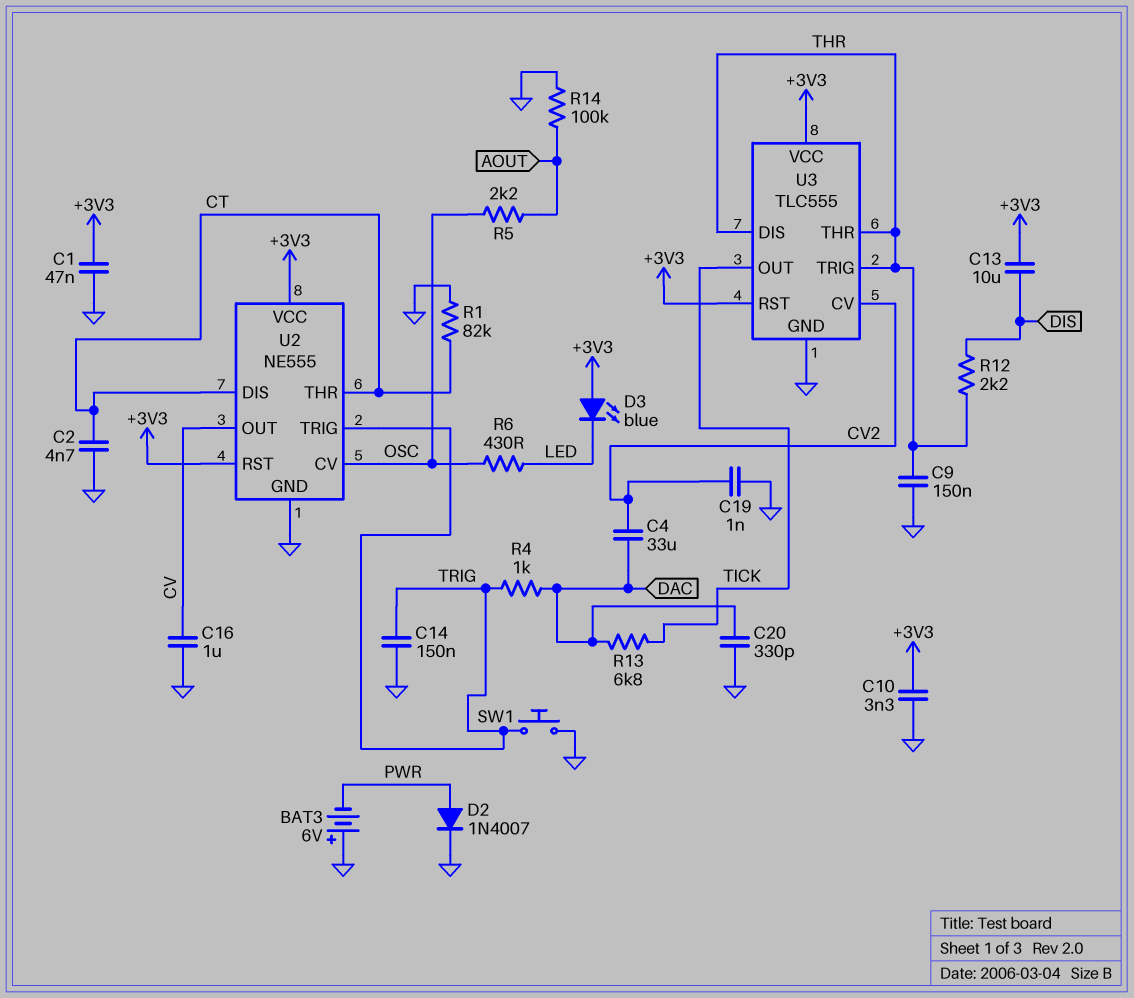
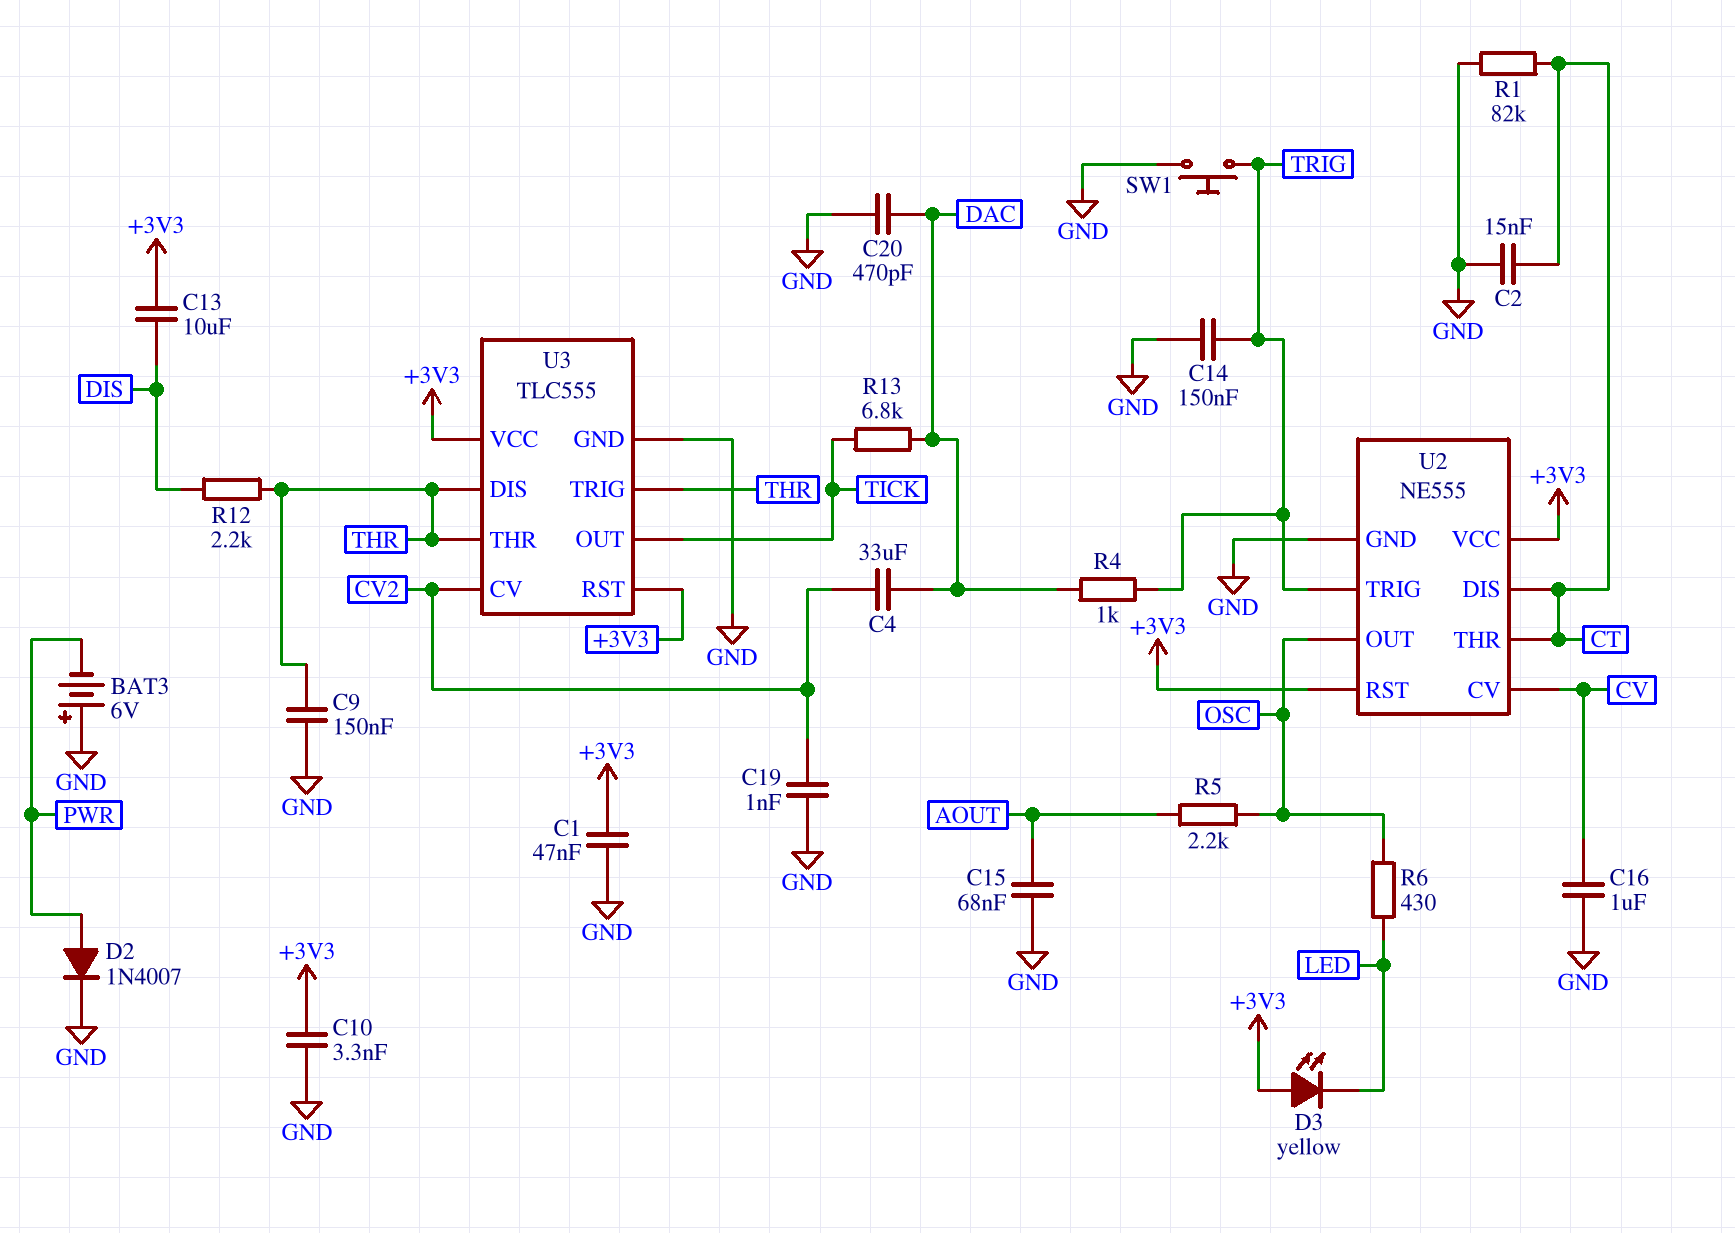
C2: 4.7nF (CT, GND) -> 15nF (CT, GND)
C15: none -> 68nF (AOUT, GND)
C20: 330pF (DAC, GND) -> 470pF (DAC, GND)
D3: LED blue (A +3V3, K LED) -> LED yellow (A +3V3, K LED)
R14: 100k (AOUT, GND) -> none
U2 pin CV: OSC -> CV
U2 pin OUT: CV -> OSC

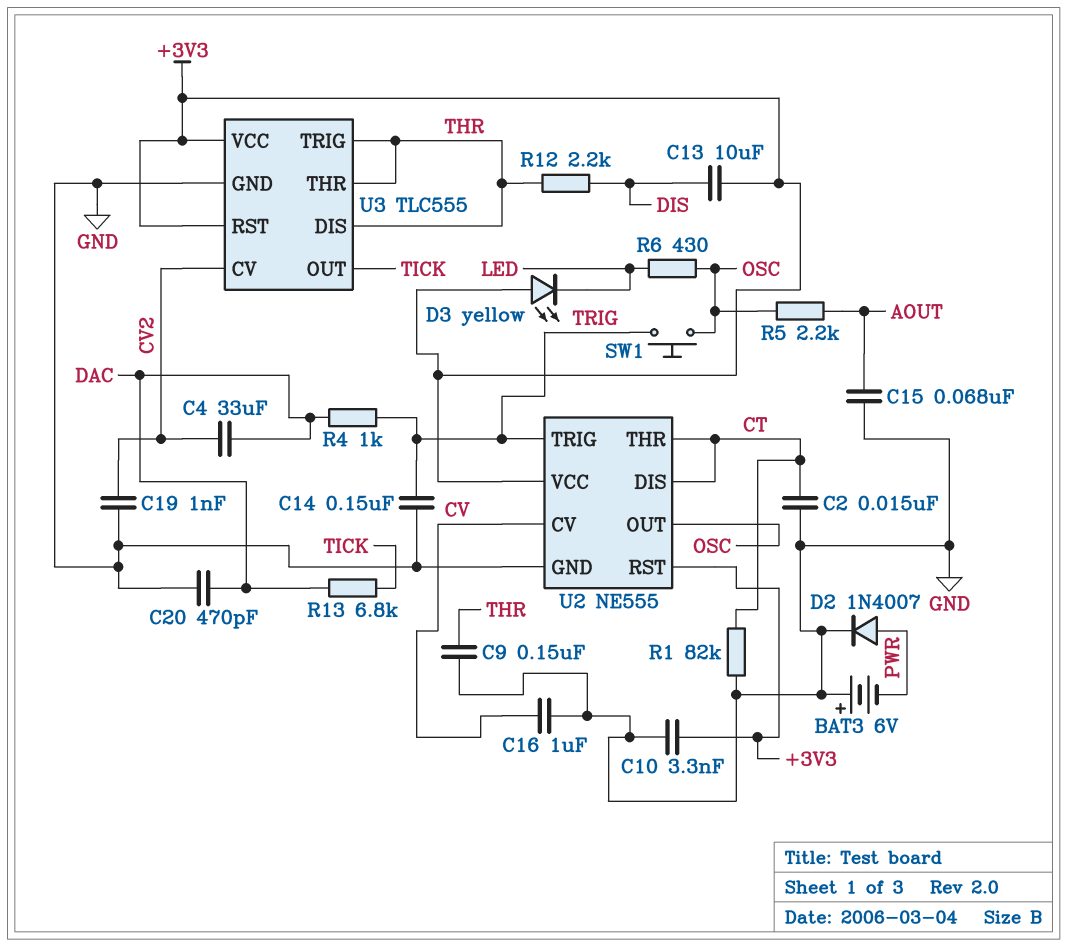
C1: 47nF (+3V3, GND) -> none
SW1: button (GND, TRIG) -> button (OSC, TRIG)

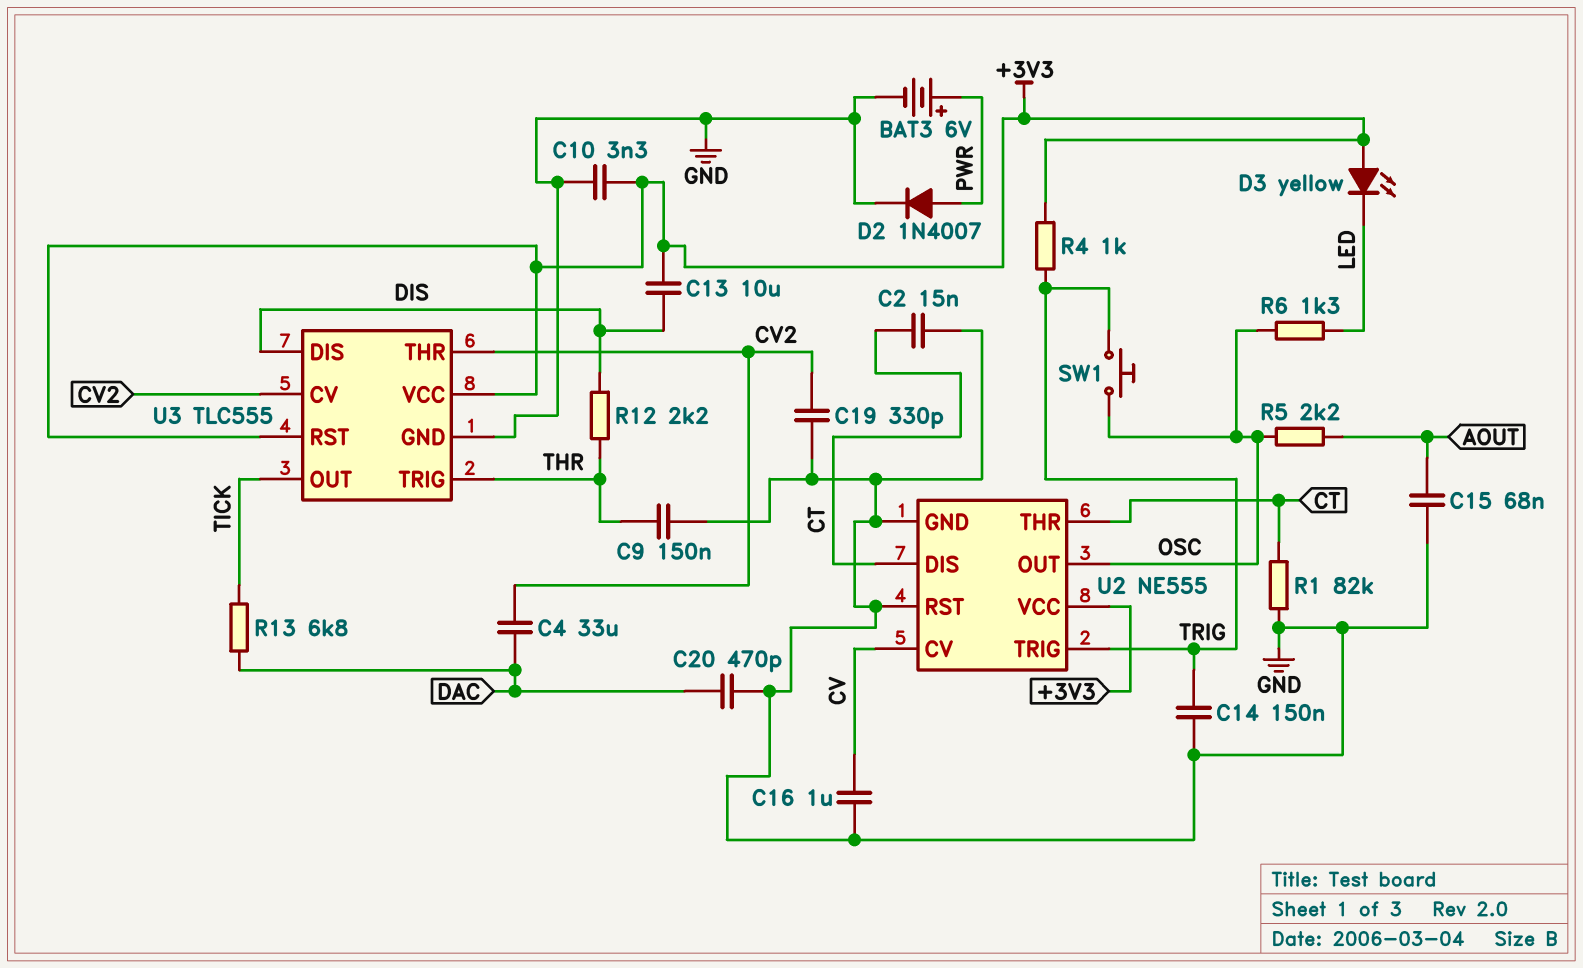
BAT3: 6V (plus GND, minus PWR) -> 6V (plus PWR, minus GND)
C19: 1nF (CV2, GND) -> 330pF (CV2, GND)
R4: 1k (DAC, TRIG) -> 1k (+3V3, TRIG)
R6: 430 (LED, OSC) -> 1.3k (LED, OSC)
U2 pin RST: +3V3 -> GND
U3 pin DIS: THR -> DIS
U3 pin THR: THR -> CV2

